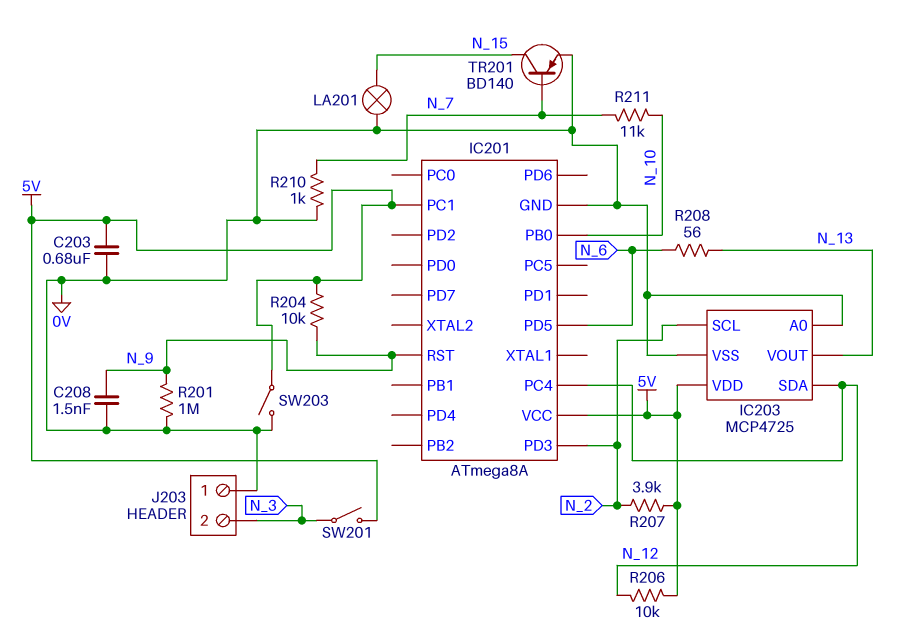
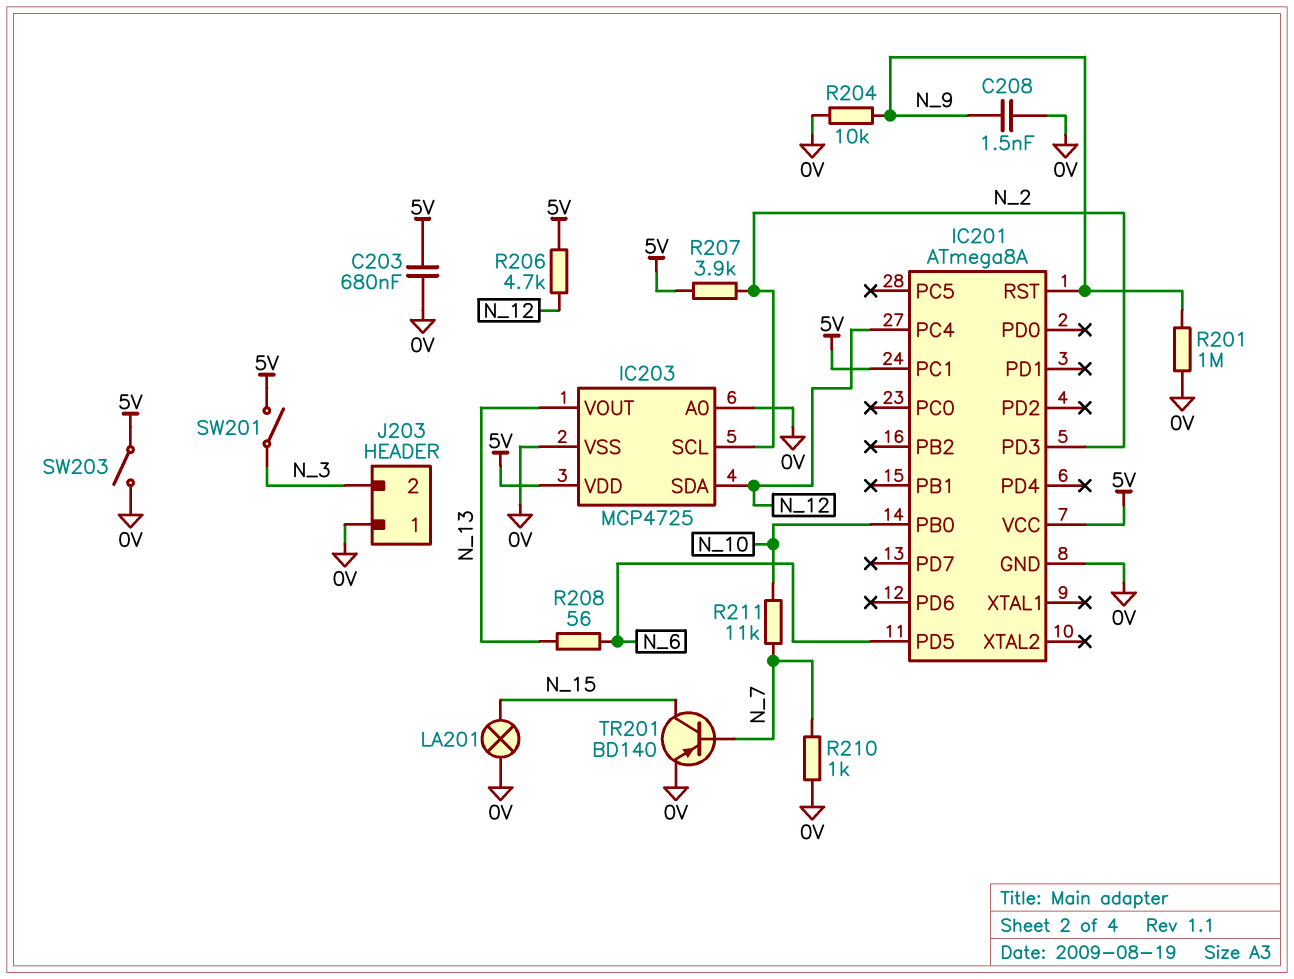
R204: 10k (5V, N_9) -> 10k (0V, N_9)
R206: 10k (5V, N_12) -> 4.7k (5V, N_12)

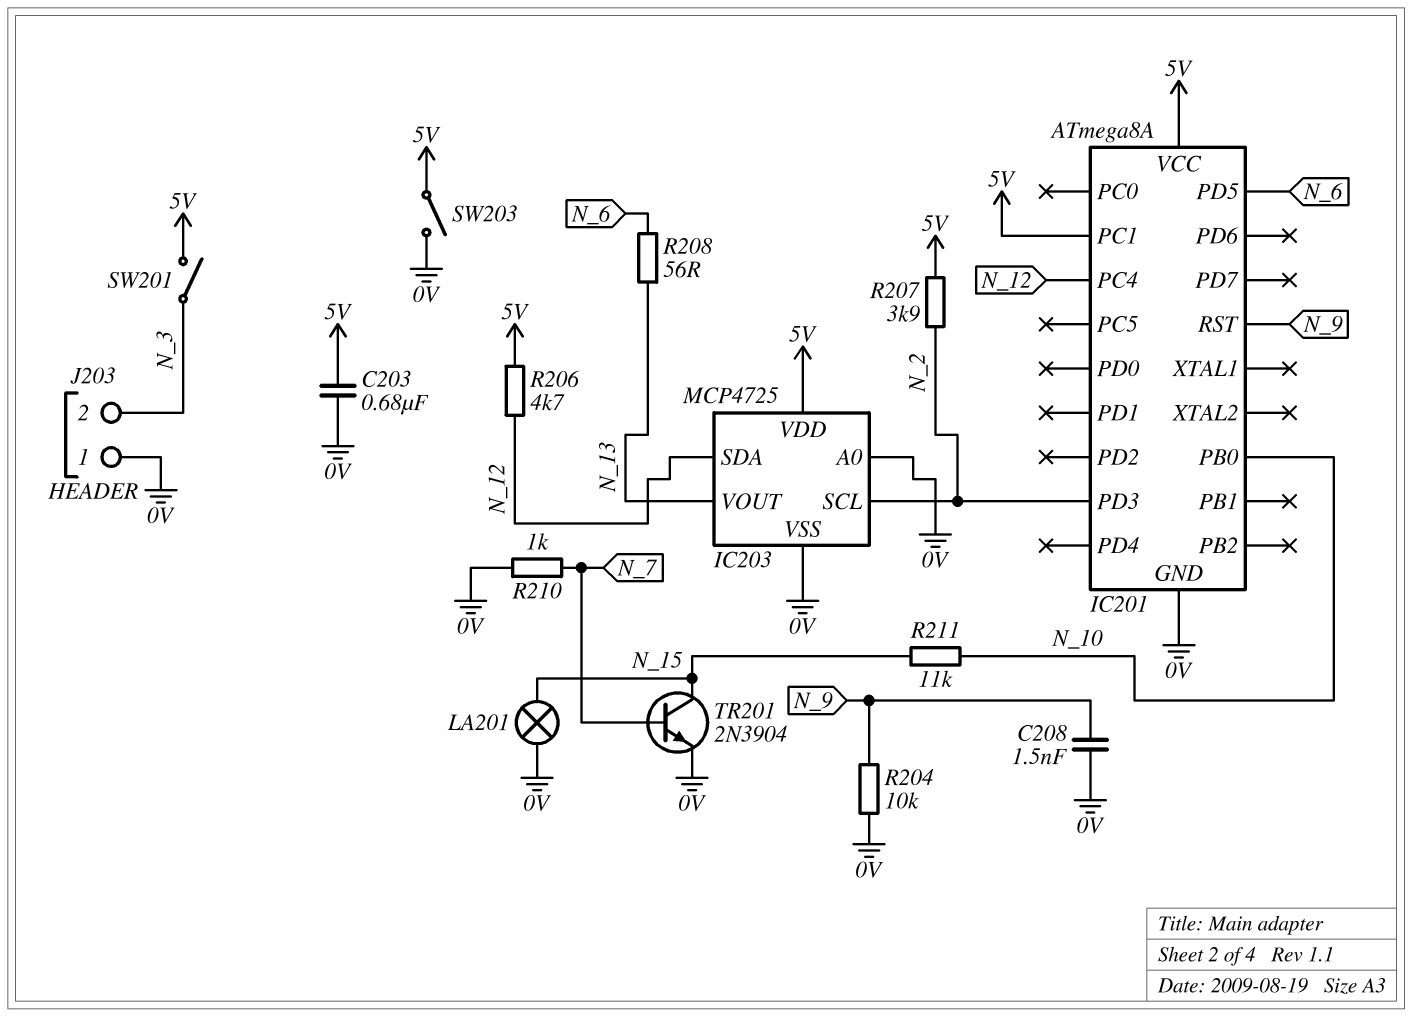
R201: 1M (0V, N_9) -> none
R211: 11k (N_7, N_10) -> 11k (N_10, N_15)
TR201: PNP BD140 (B N_7, C N_15, E 0V) -> NPN 2N3904 (B N_7, C N_15, E 0V)

